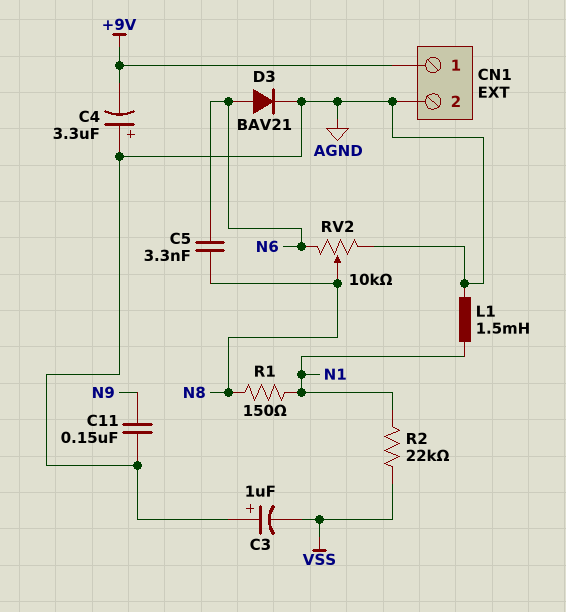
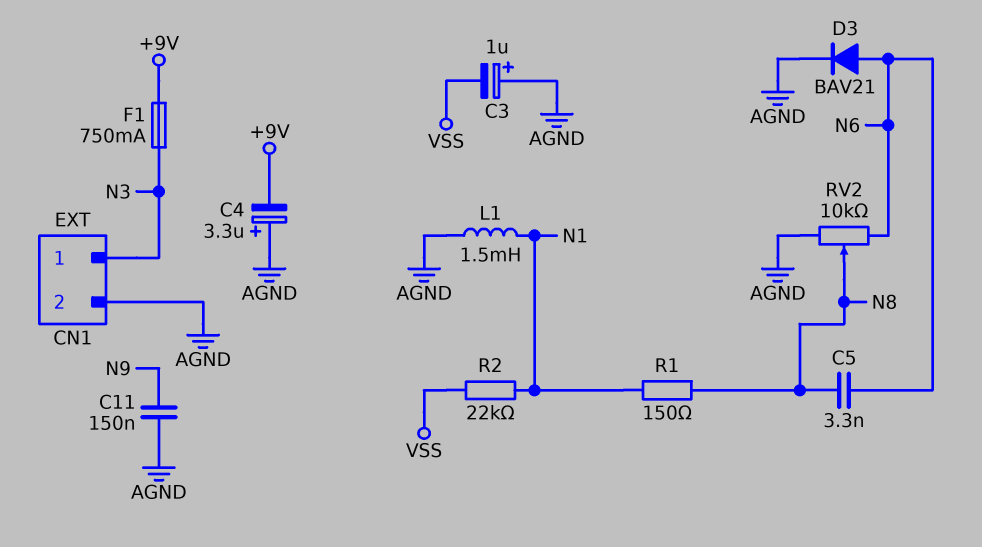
CN1 pin 1: +9V -> N3
F1: none -> 750mA (+9V, N3)

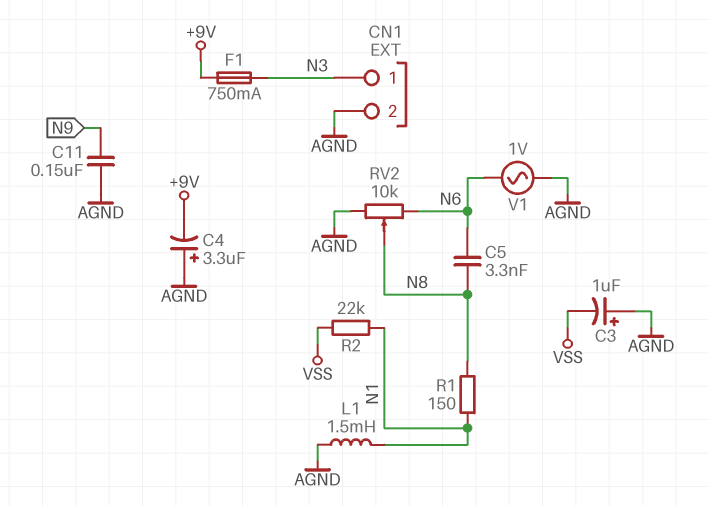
D3: diode BAV21 (A N6, K AGND) -> none
V1: none -> AC 1V (AGND, N6)

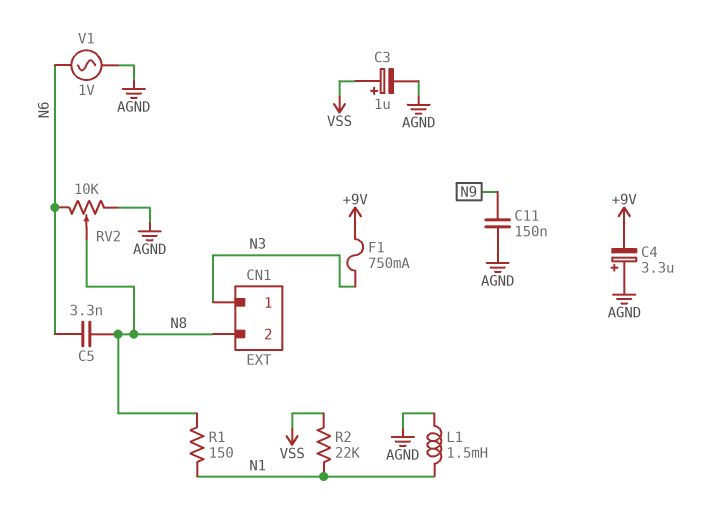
C3: 1uF (plus AGND, minus VSS) -> 1uF (plus VSS, minus AGND)
CN1 pin 2: AGND -> N8

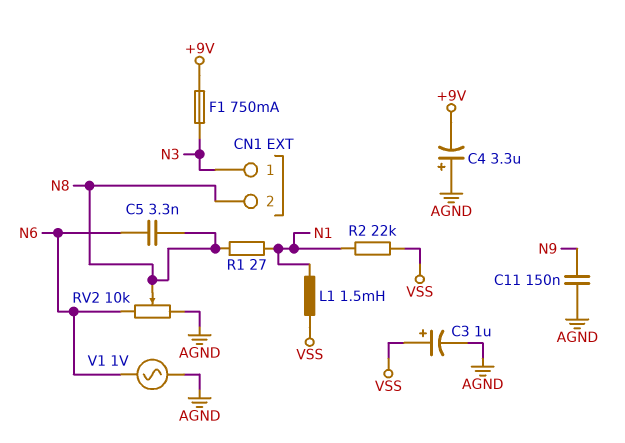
L1: 1.5mH (AGND, N1) -> 1.5mH (N1, VSS)
R1: 150 (N1, N8) -> 27 (N1, N8)

